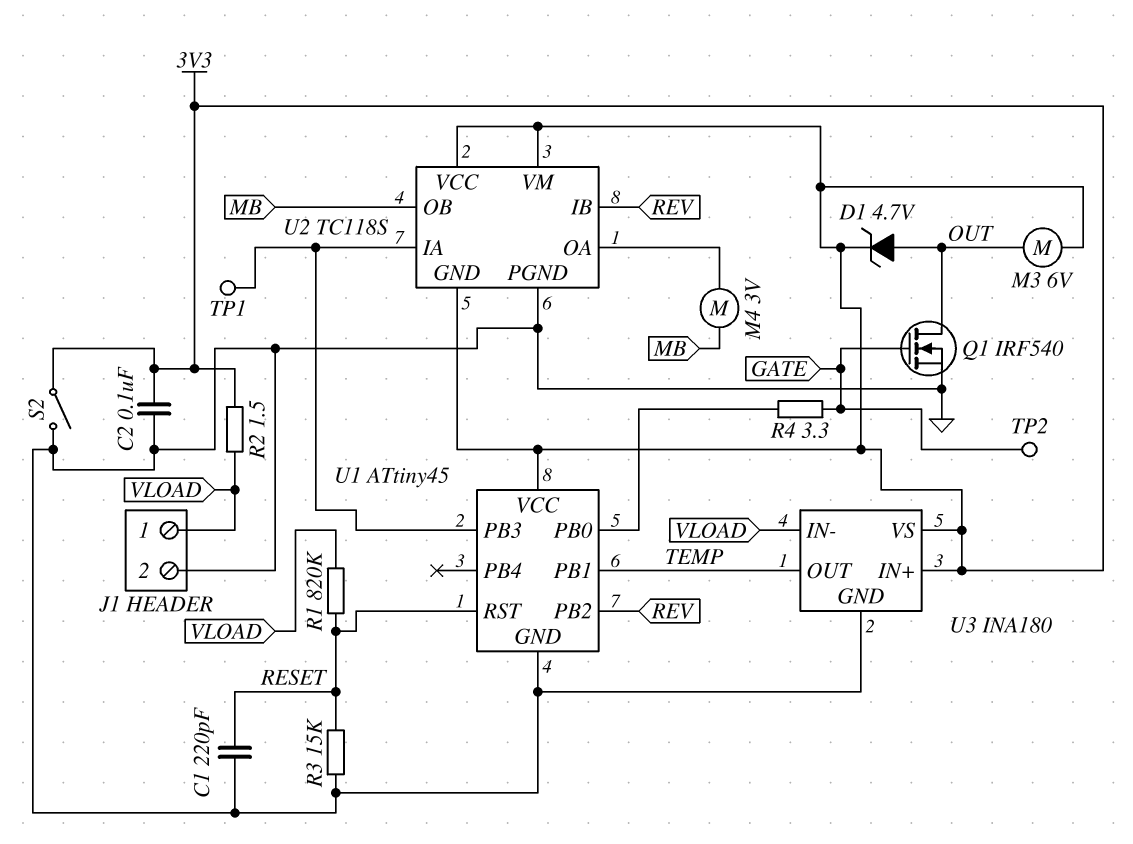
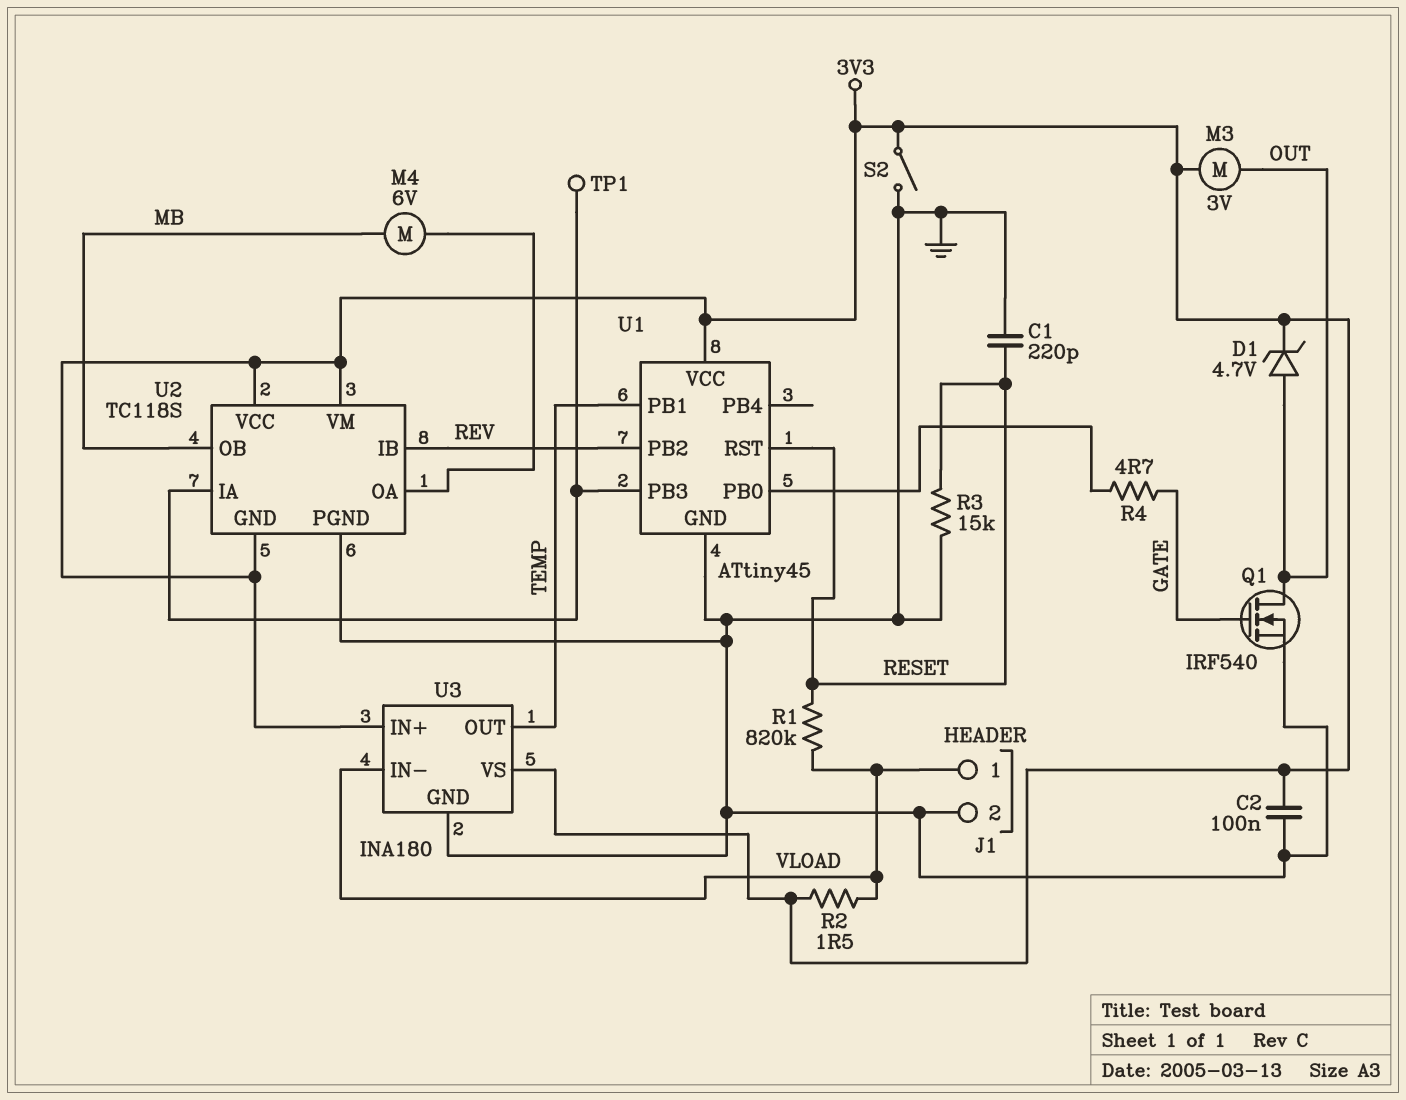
M3: motor 6V (3V3, OUT) -> motor 3V (3V3, OUT)
M4: motor 3V (MB, U2/OA) -> motor 6V (MB, U2/OA)
R4: 3.3 (GATE, U1/PB0) -> 4.7 (GATE, U1/PB0)
TP2: test point (GATE) -> none

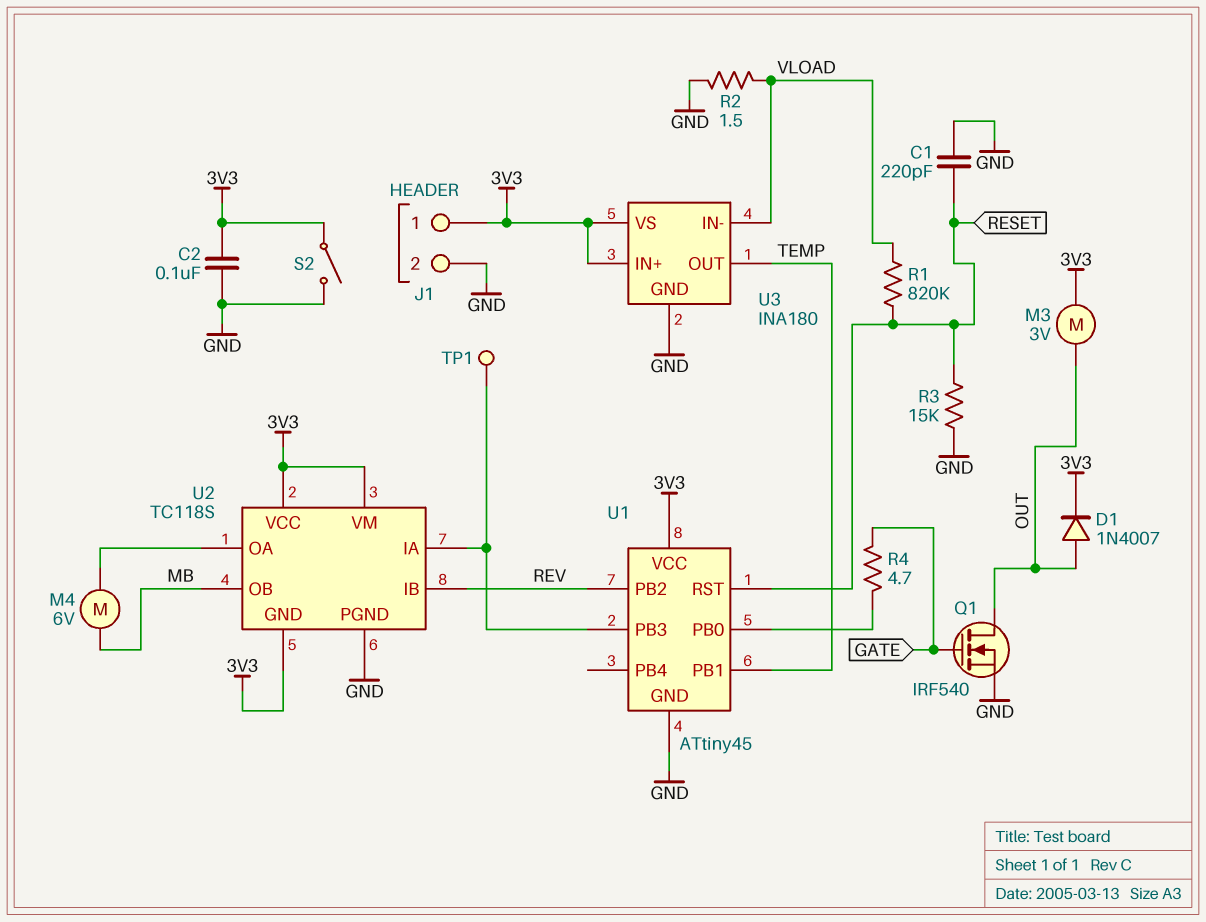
D1: zener 4.7V (A OUT, K 3V3) -> diode 1N4007 (A OUT, K 3V3)
J1 pin 1: VLOAD -> 3V3
R2: 1.5 (3V3, VLOAD) -> 1.5 (GND, VLOAD)

